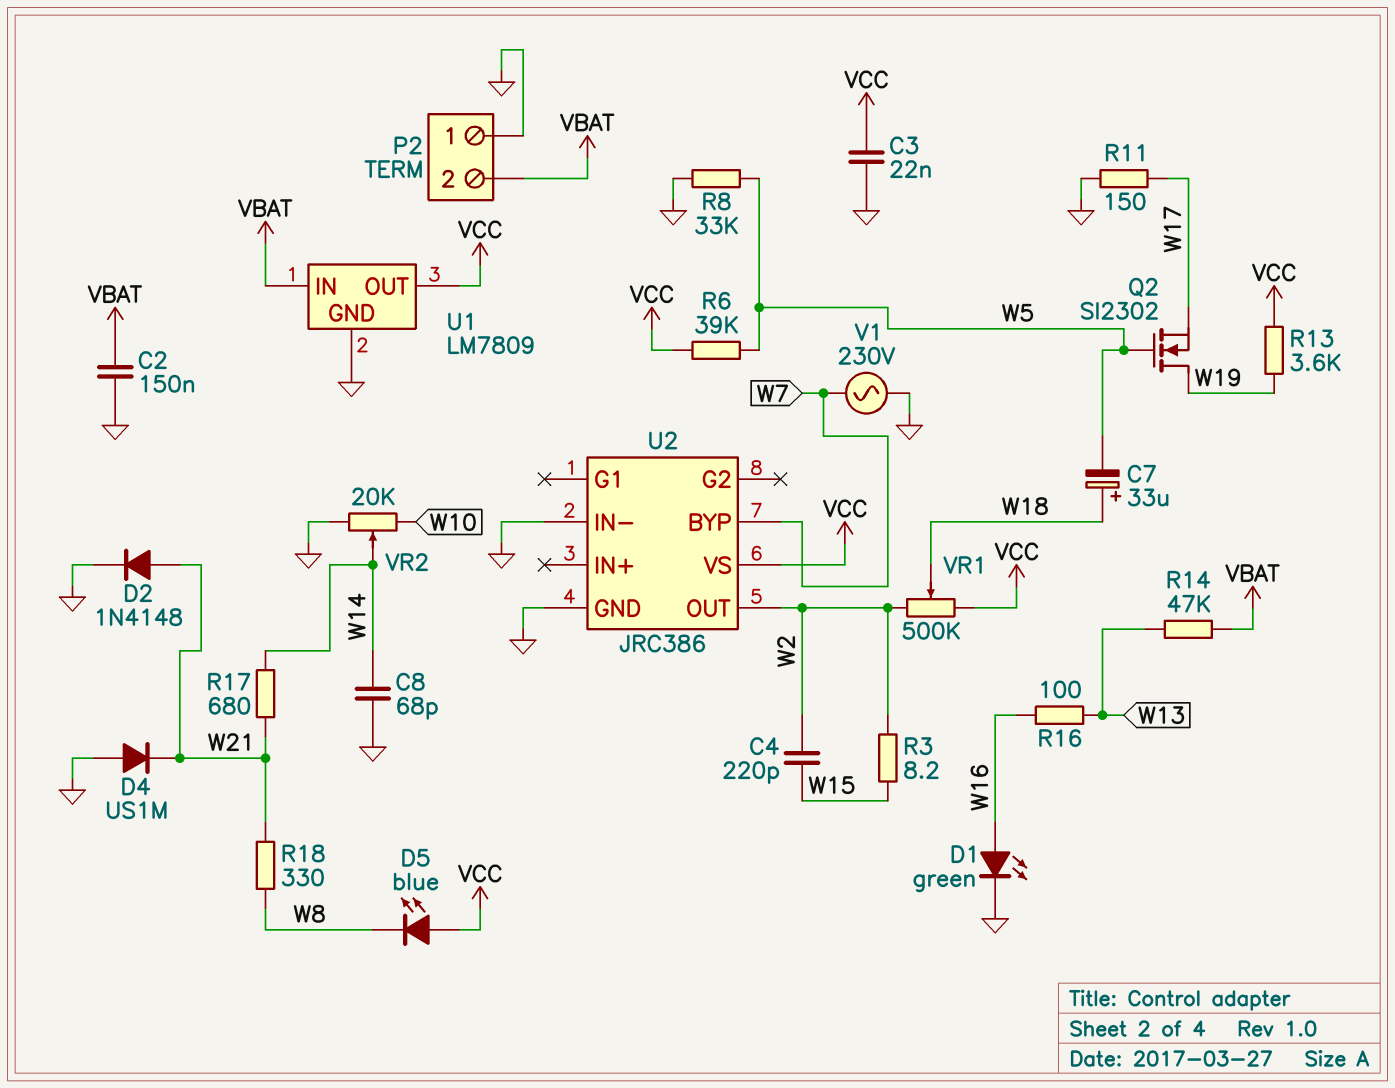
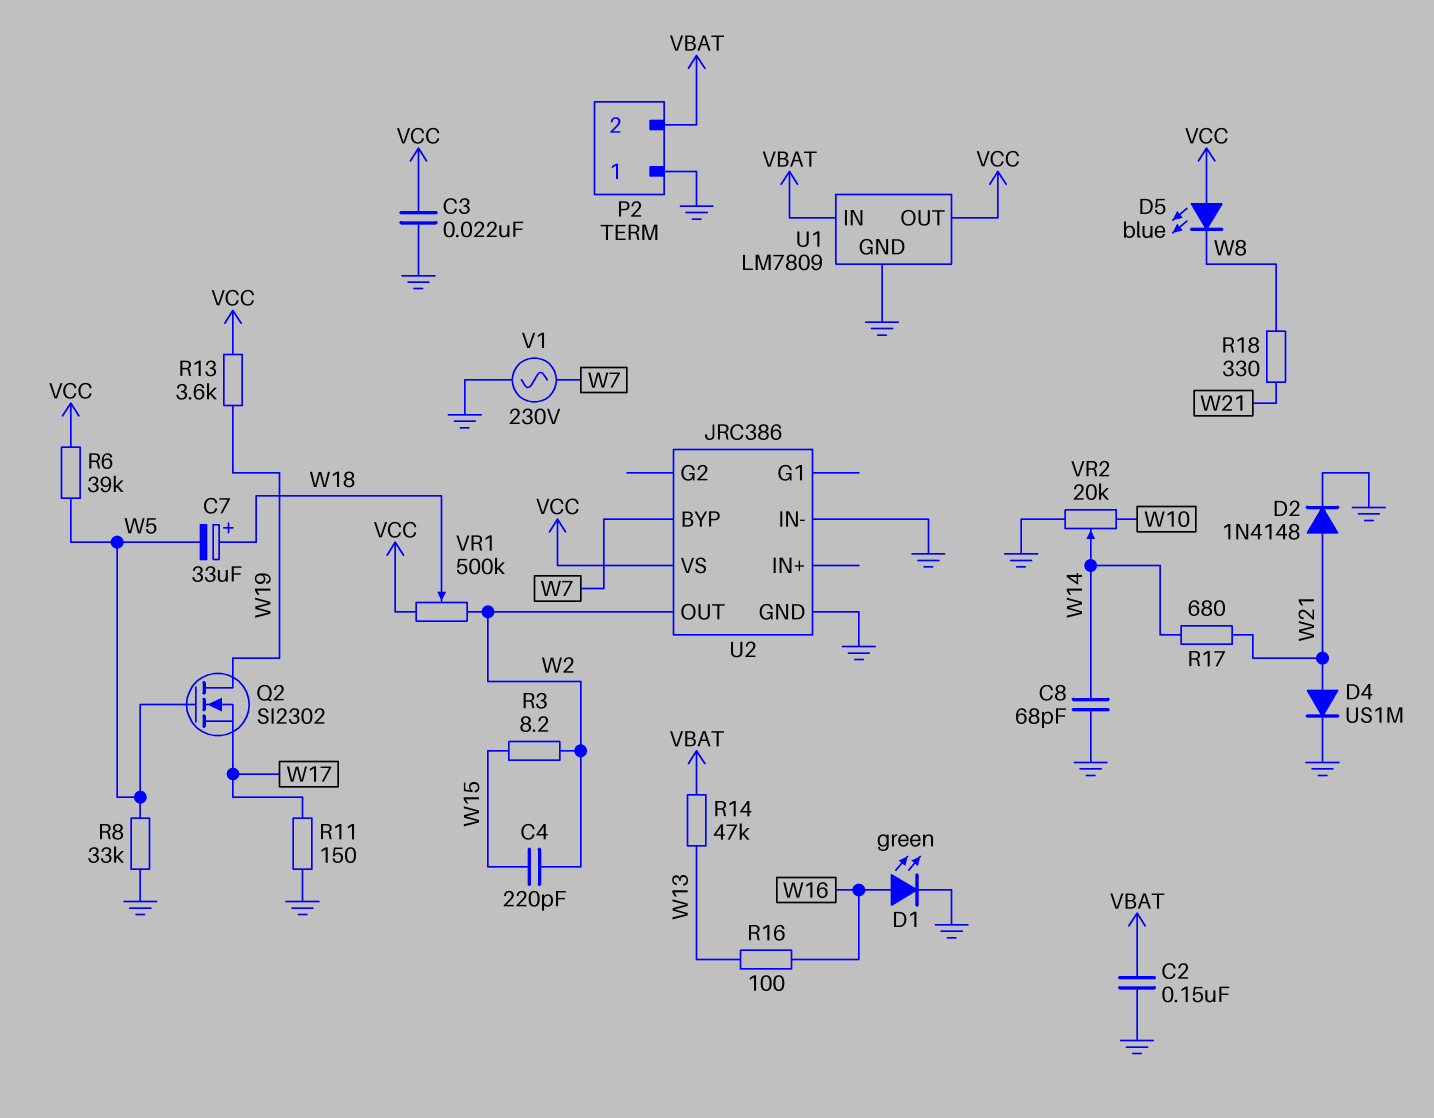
D4: diode US1M (A GND, K W21) -> diode US1M (A W21, K GND)

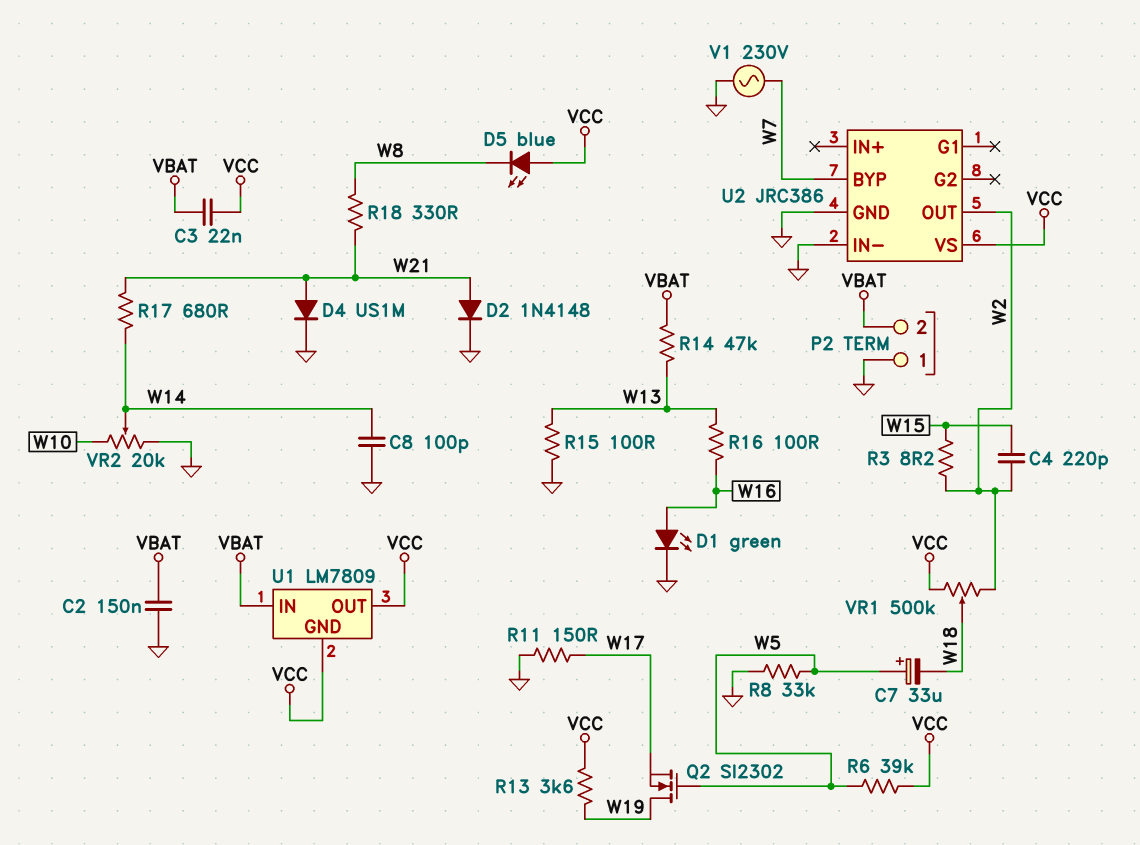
C3: 22nF (GND, VCC) -> 22nF (VBAT, VCC)
C7: 33uF (plus W18, minus W5) -> 33uF (plus W5, minus W18)
C8: 68pF (GND, W14) -> 100pF (GND, W14)
R15: none -> 100 (GND, W13)
U1 pin GND: GND -> VCC

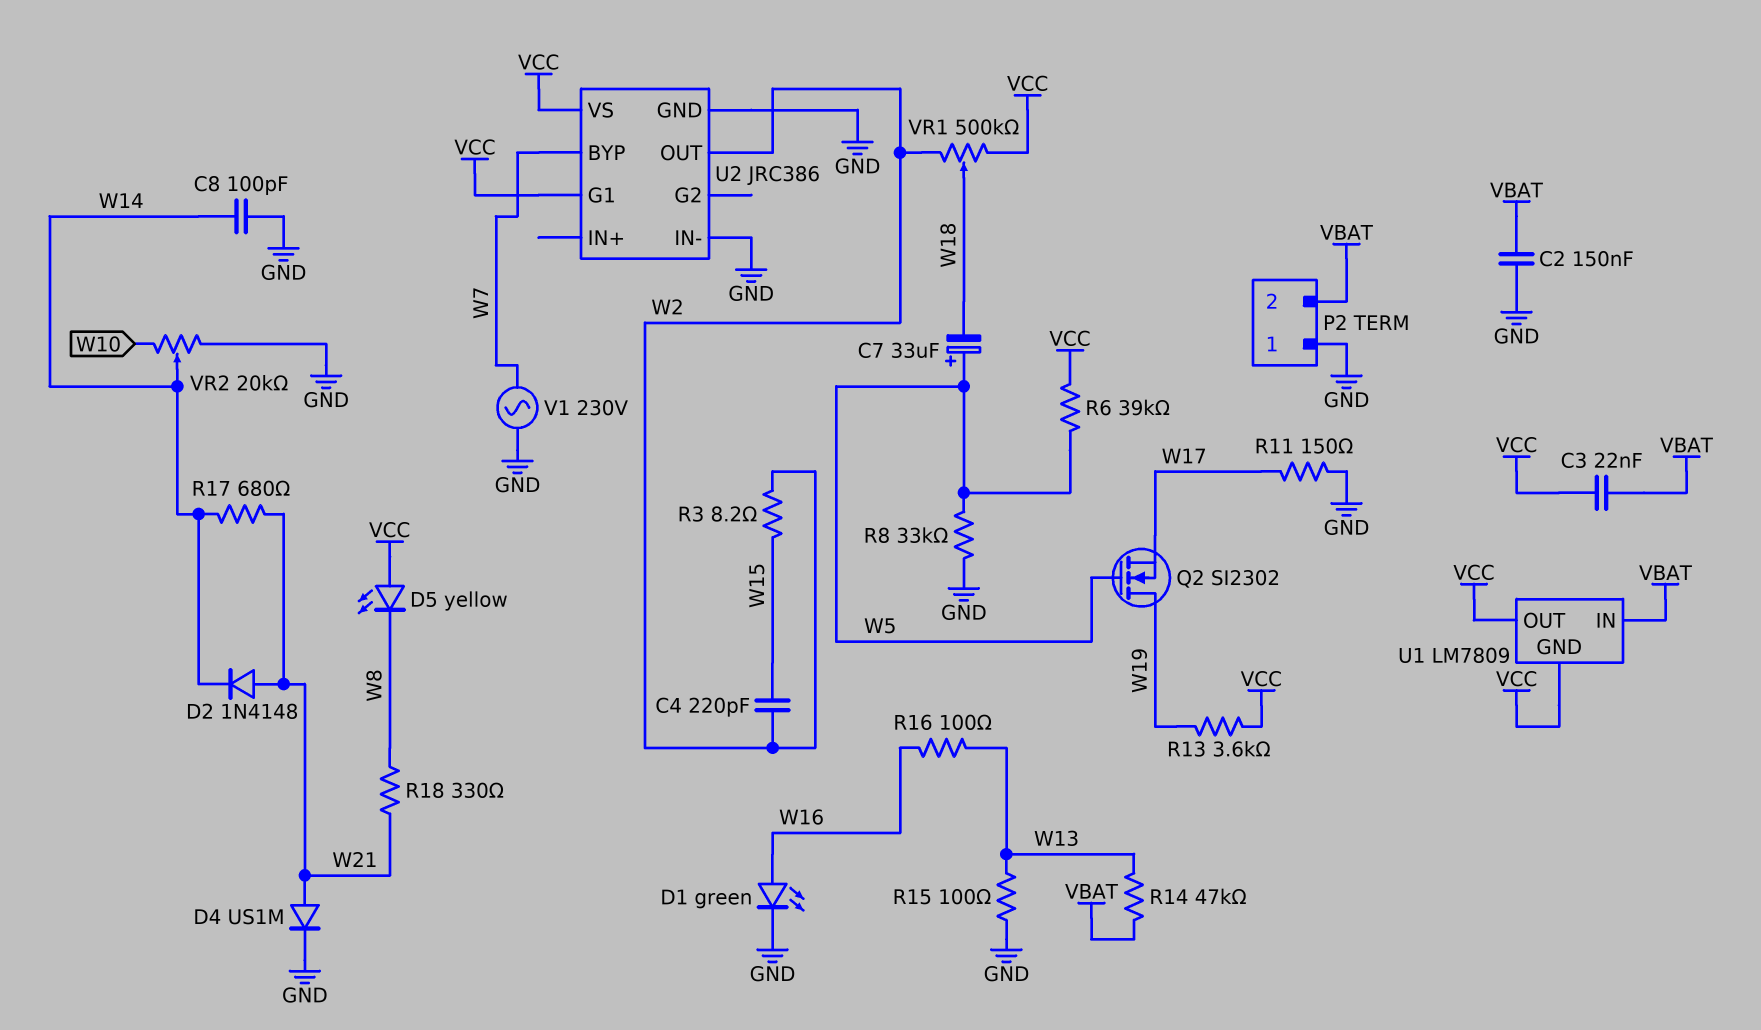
D2: diode 1N4148 (A W21, K GND) -> diode 1N4148 (A W21, K W14)
D5: LED blue (A VCC, K W8) -> LED yellow (A VCC, K W8)
U2 pin G1: none -> VCC

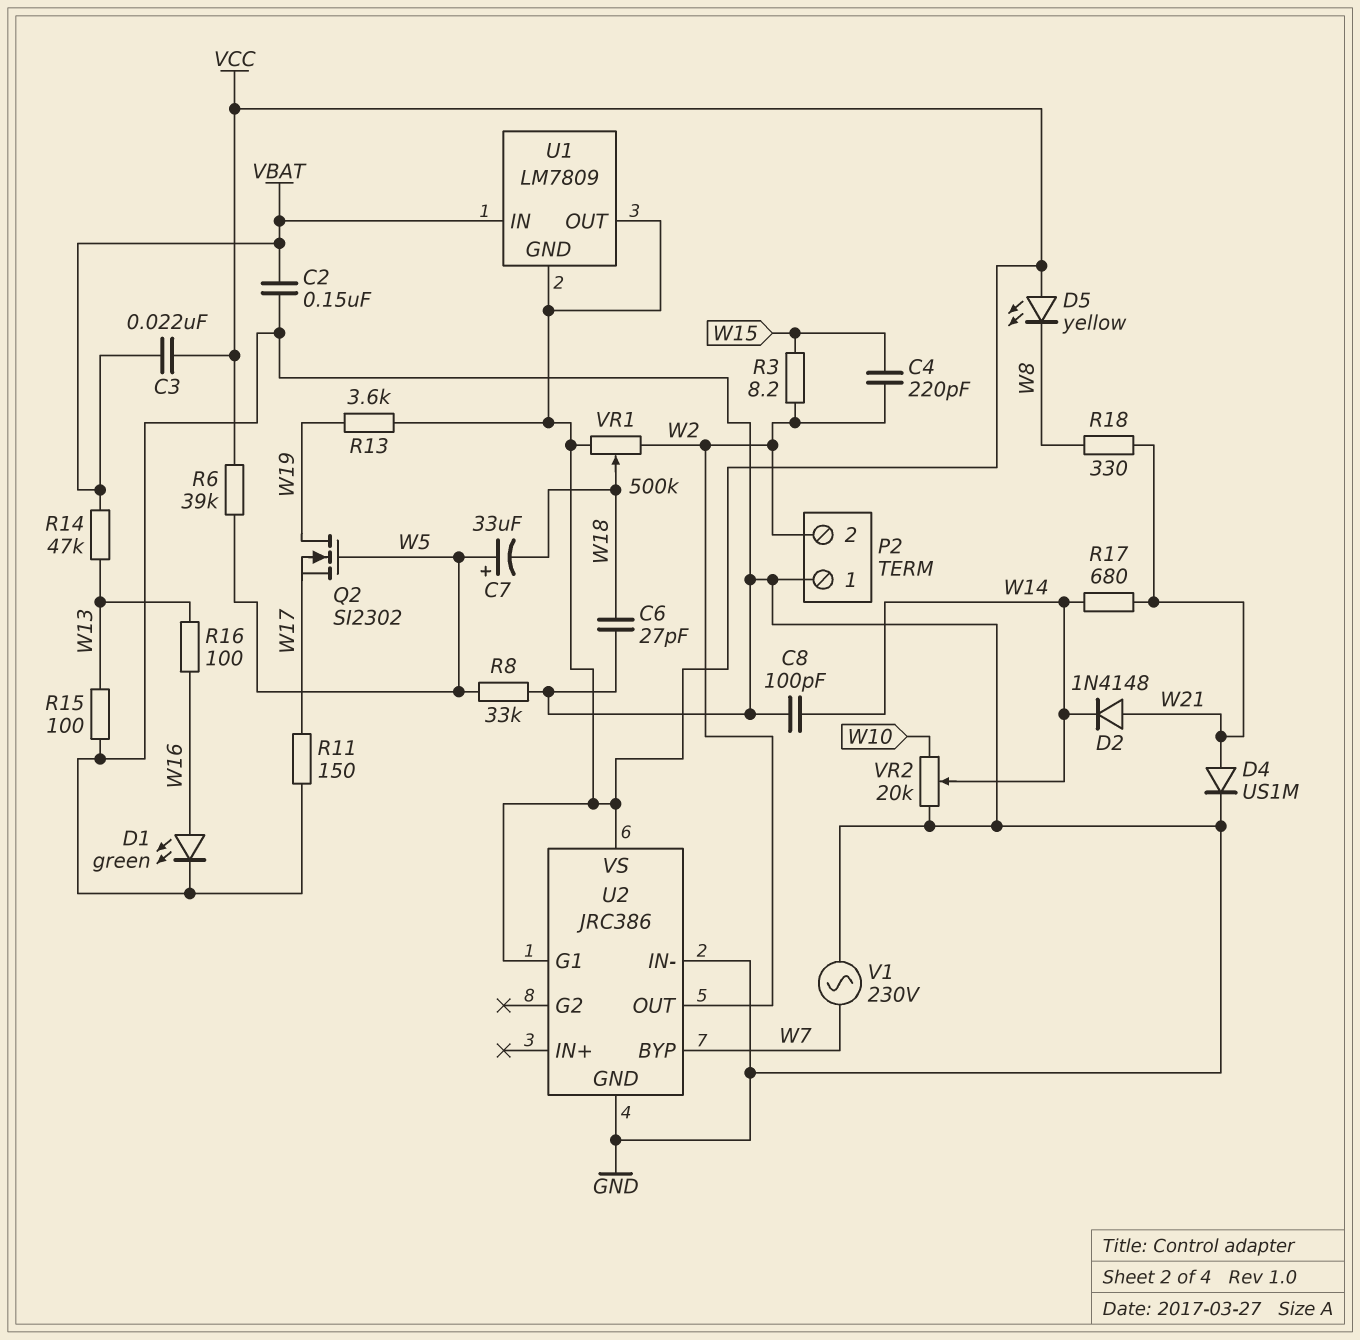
C6: none -> 27pF (GND, W18)
P2 pin 2: VBAT -> W2

